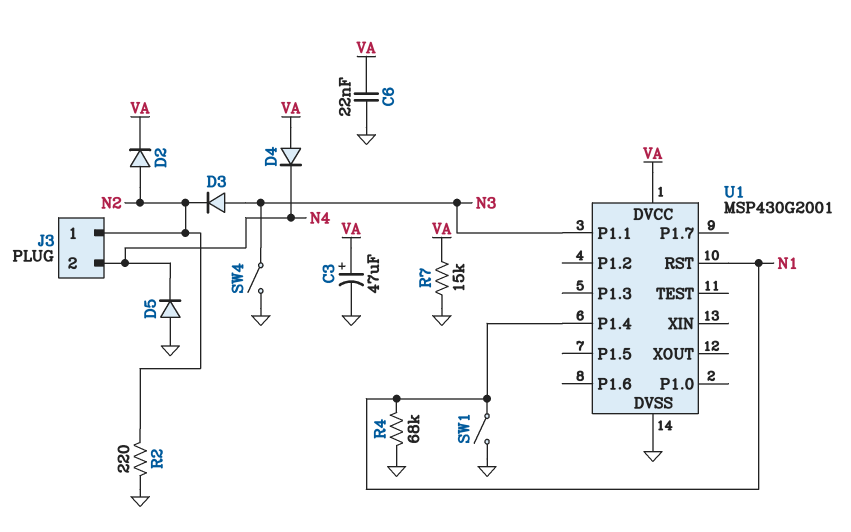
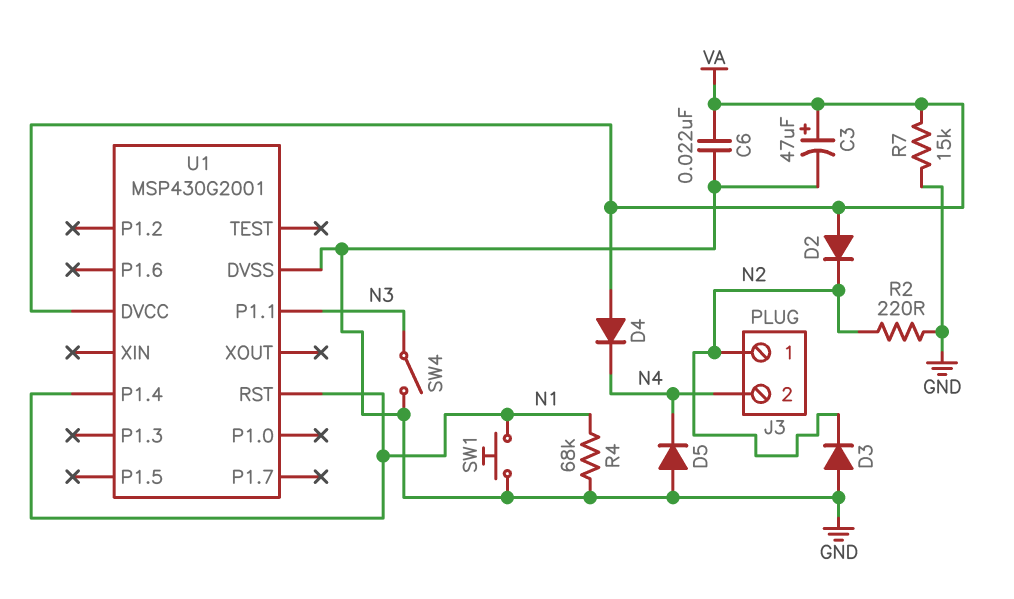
D2: diode (A N2, K VA) -> diode (A VA, K N2)
D3: diode (A N3, K N2) -> diode (A GND, K N2)
SW1: switch (GND, N1) -> button (GND, N1)

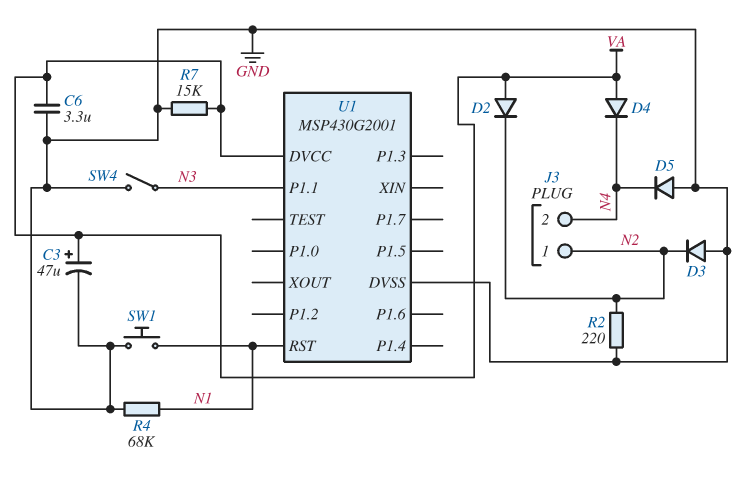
C6: 22nF (GND, VA) -> 3.3uF (GND, VA)
U1 pin P1.4: N1 -> none

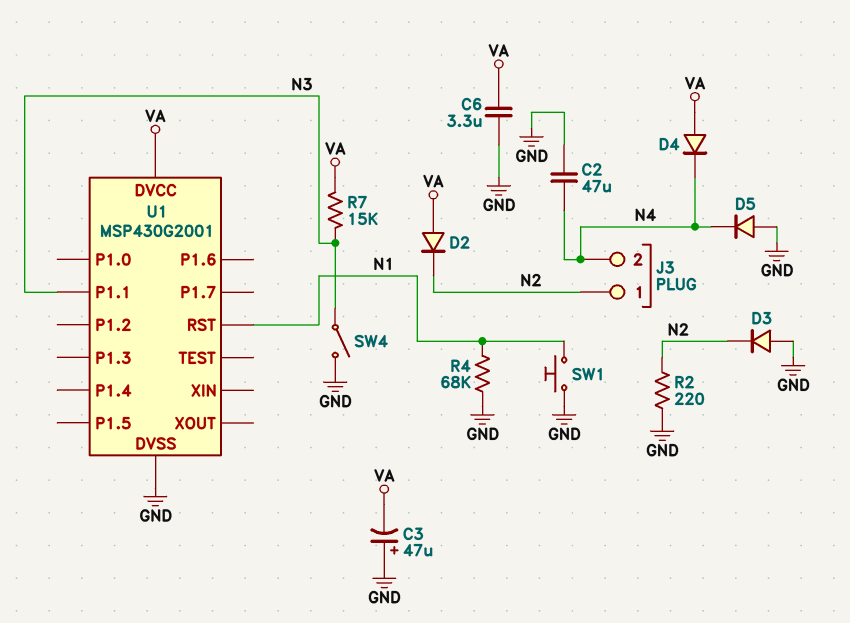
C2: none -> 47uF (GND, N4)
C3: 47uF (plus VA, minus GND) -> 47uF (plus GND, minus VA)
R7: 15k (GND, VA) -> 15k (N3, VA)

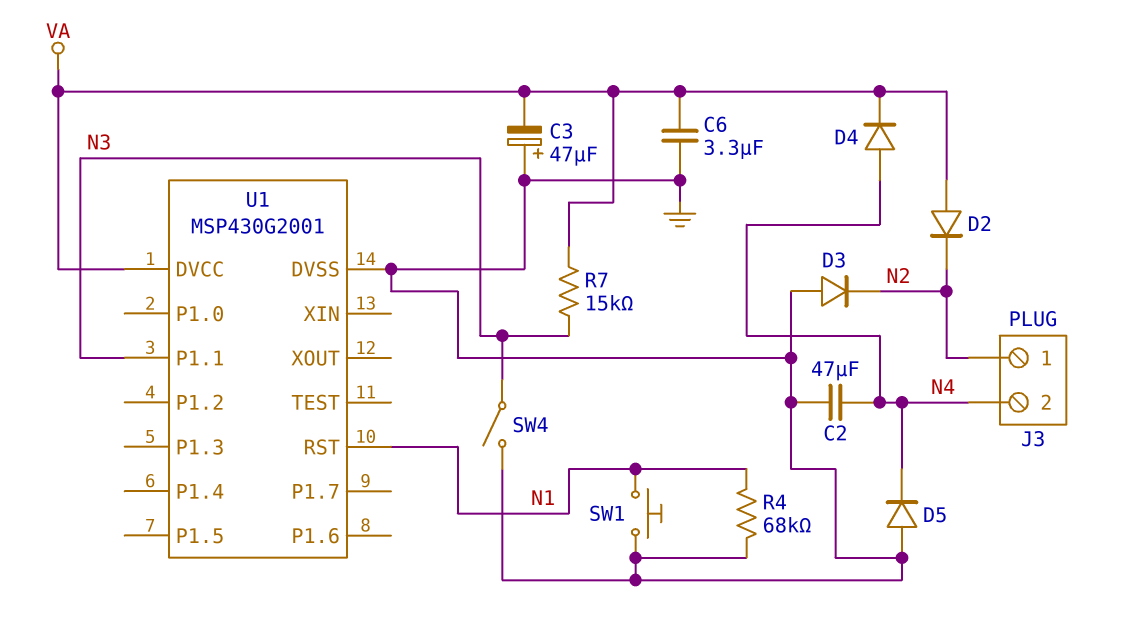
D4: diode (A VA, K N4) -> diode (A N4, K VA)
R2: 220 (GND, N2) -> none

